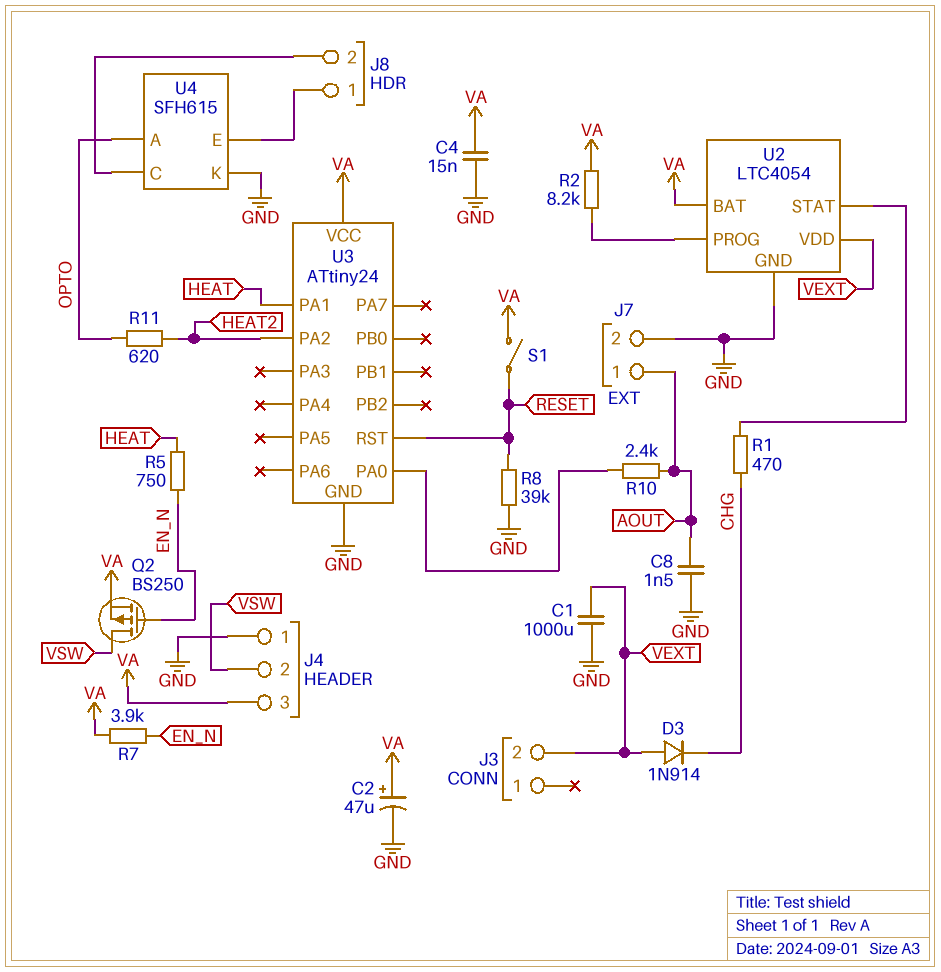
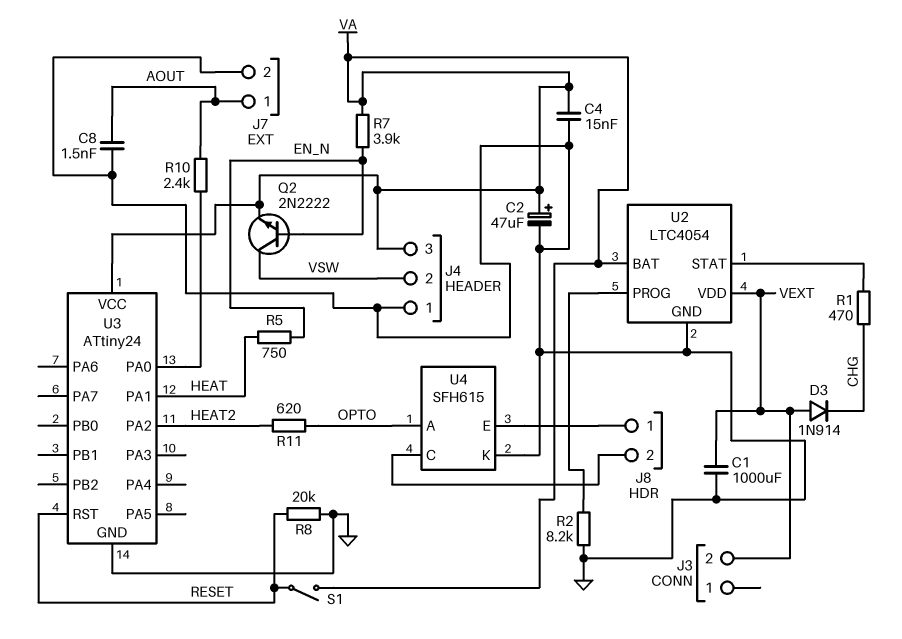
Q2: PMOS BS250 (G EN_N, D VSW, S VA) -> NPN 2N2222 (B EN_N, C VSW, E VA)
R2: 8.2k (U2/PROG, VA) -> 8.2k (GND, U2/PROG)
R8: 39k (GND, RESET) -> 20k (GND, RESET)

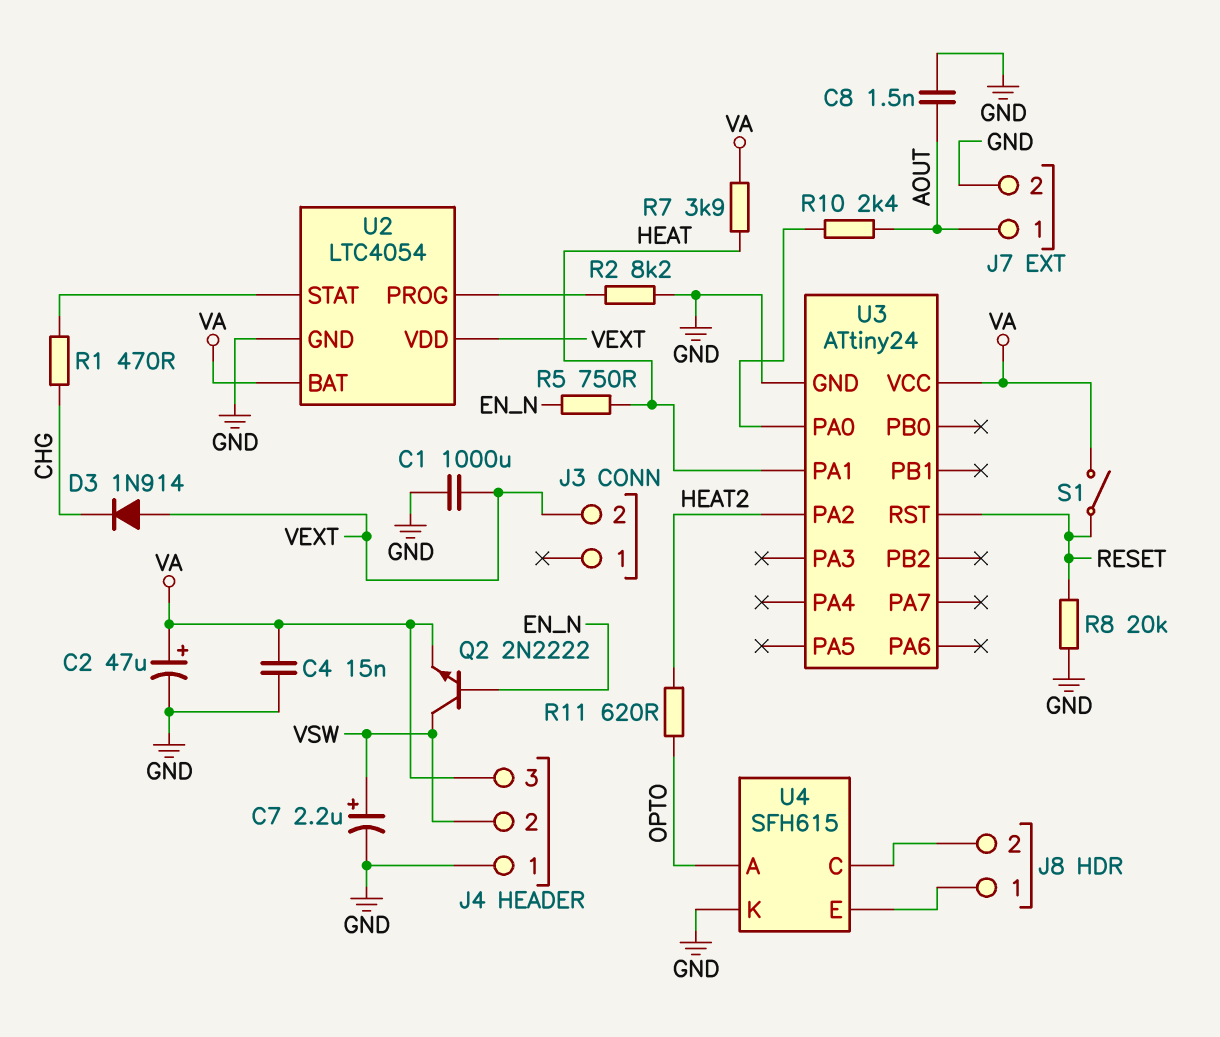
C7: none -> 2.2uF (plus VSW, minus GND)
R7: 3.9k (EN_N, VA) -> 3.9k (HEAT, VA)

